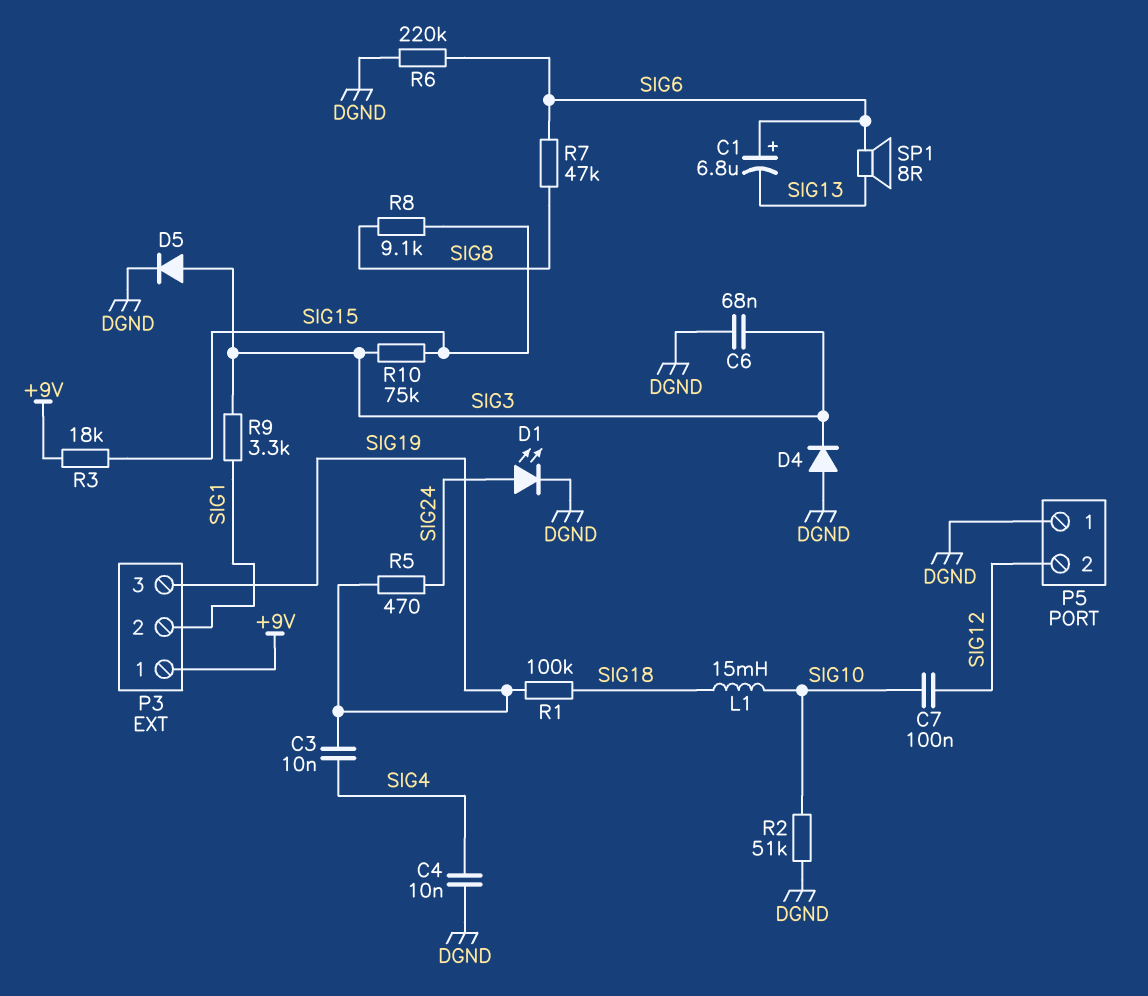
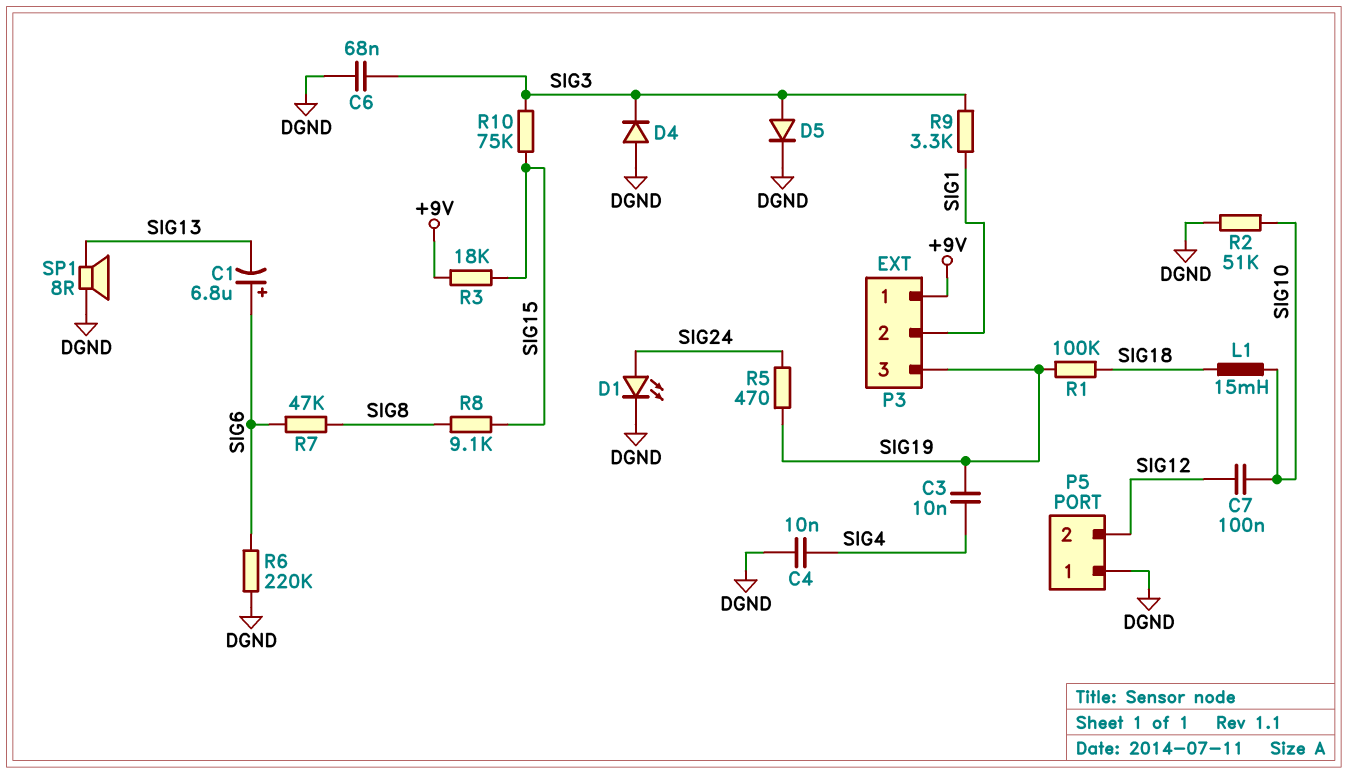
SP1: speaker 8R (SIG6, SIG13) -> speaker 8R (DGND, SIG13)

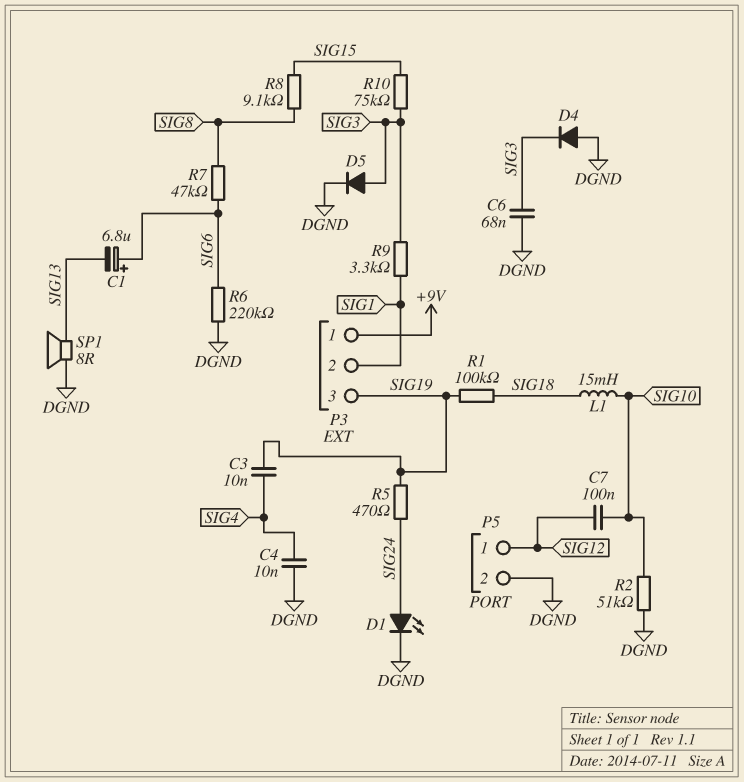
P5 pin 1: DGND -> SIG12
P5 pin 2: SIG12 -> DGND
R3: 18k (+9V, SIG15) -> none

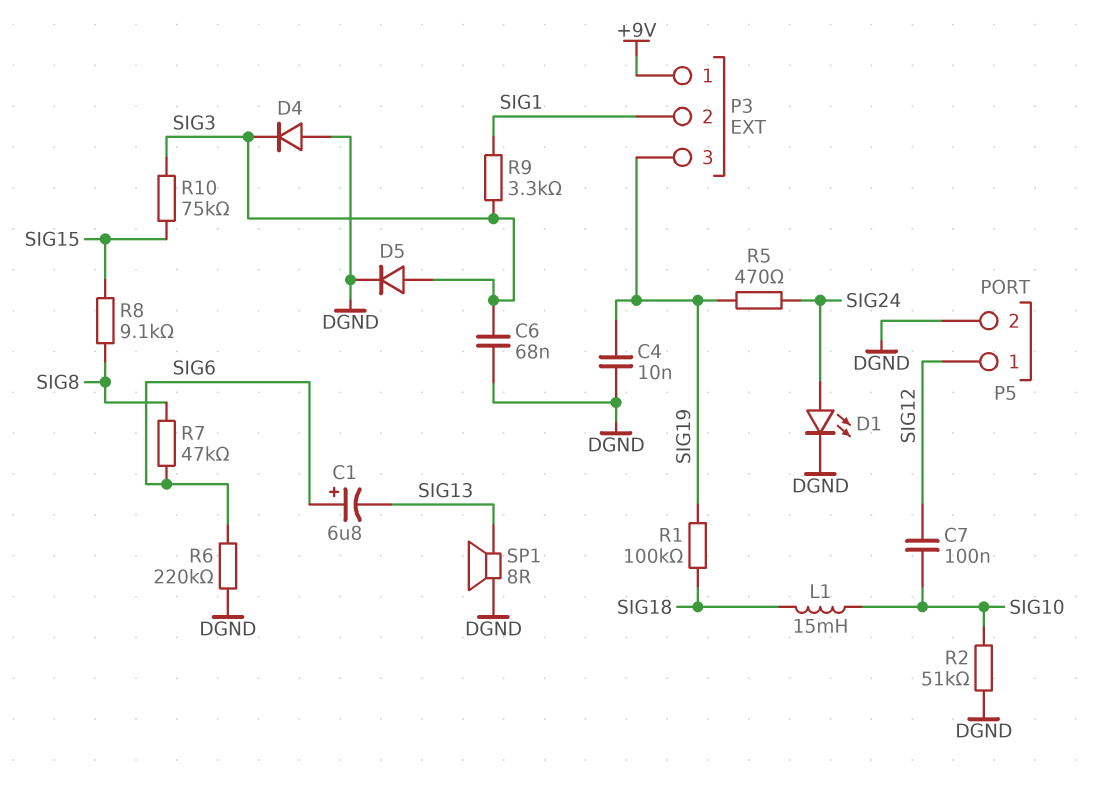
C3: 10nF (SIG4, SIG19) -> none
C4: 10nF (DGND, SIG4) -> 10nF (DGND, SIG19)

